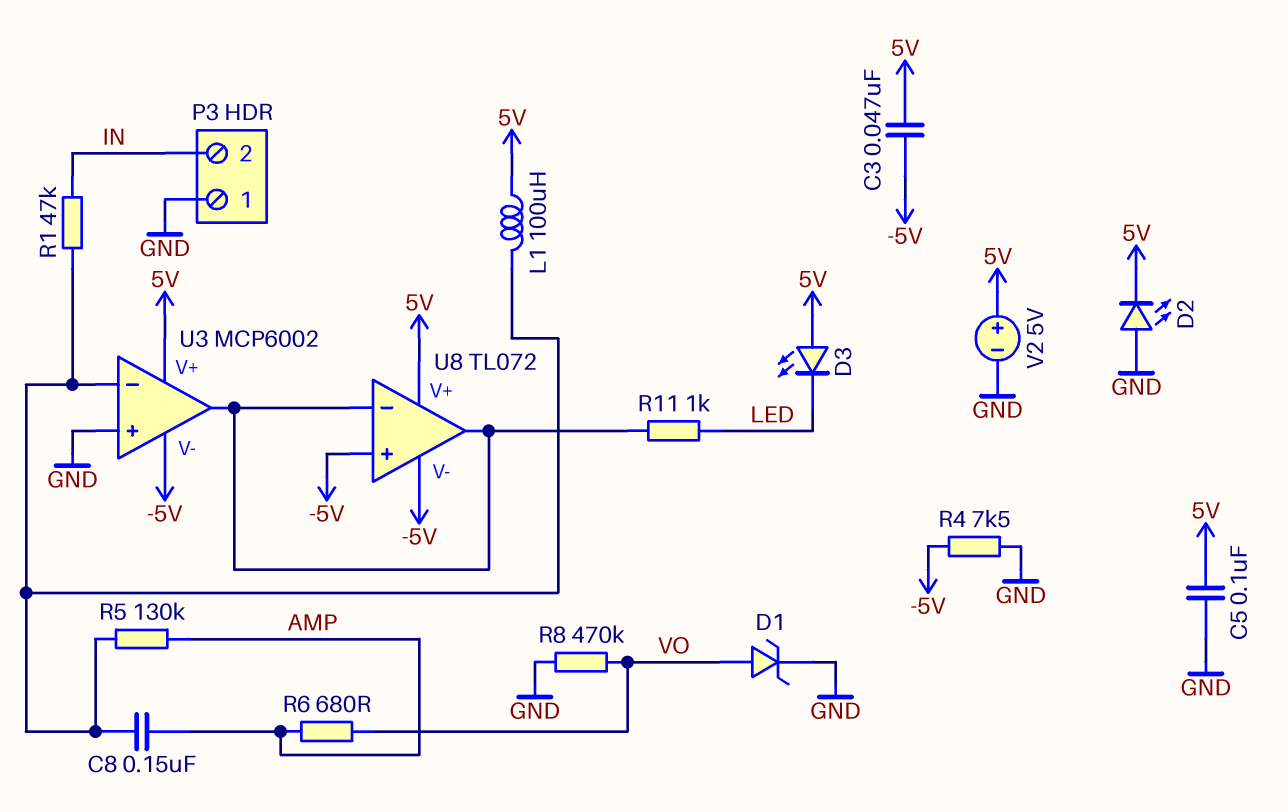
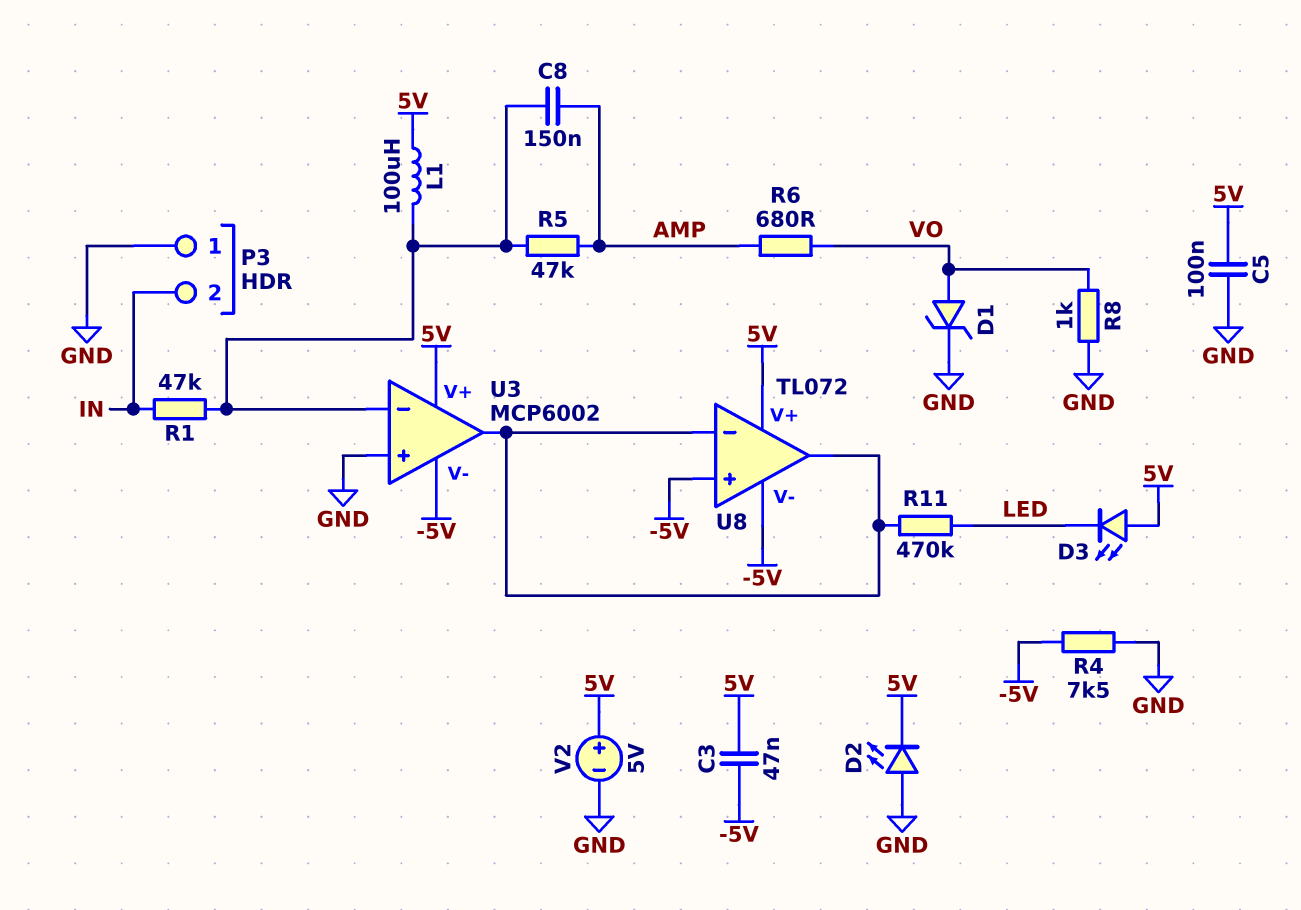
R5: 130k (AMP, U3/in-) -> 47k (AMP, U3/in-)
R8: 470k (GND, VO) -> 1k (GND, VO)
R11: 1k (LED, U3/out) -> 470k (LED, U3/out)

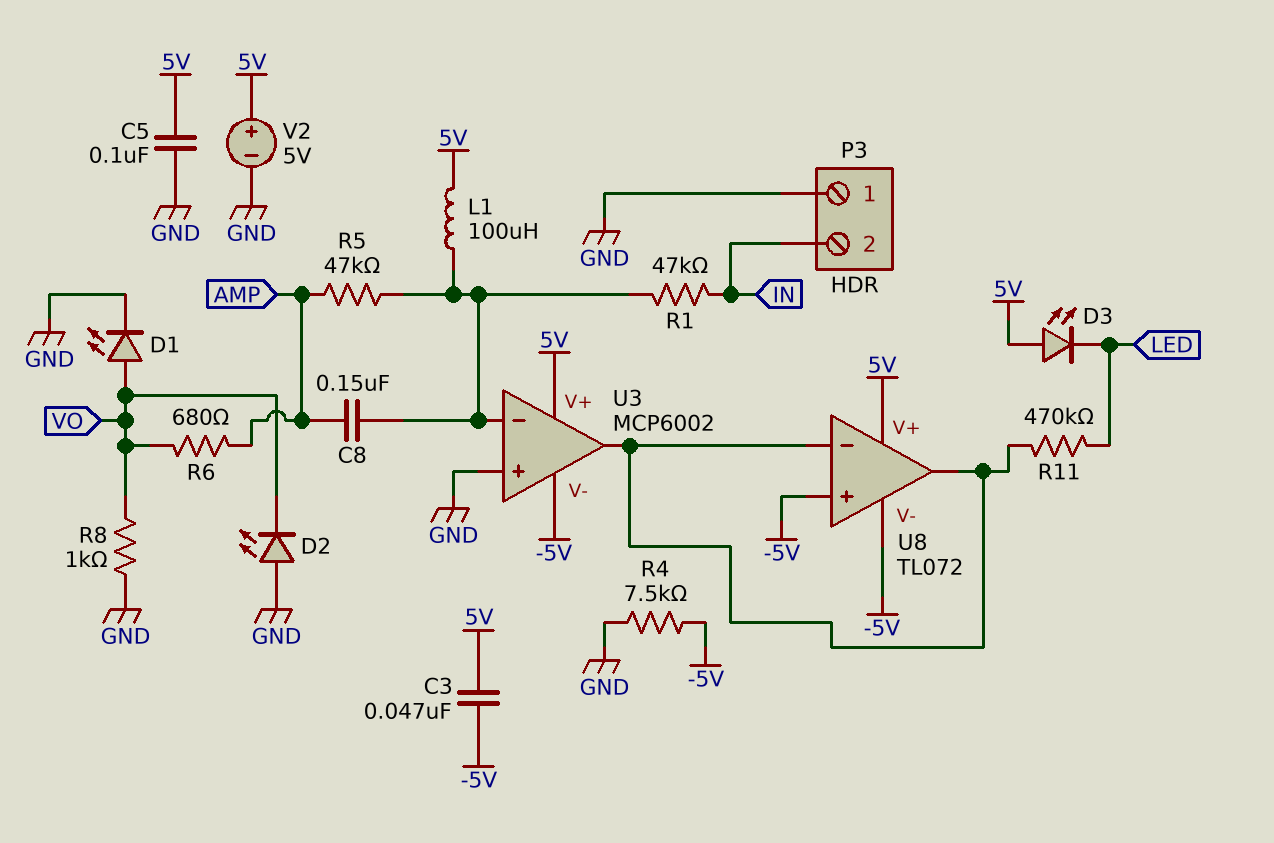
D1: zener (A VO, K GND) -> LED (A VO, K GND)
D2: LED (A GND, K 5V) -> LED (A GND, K VO)

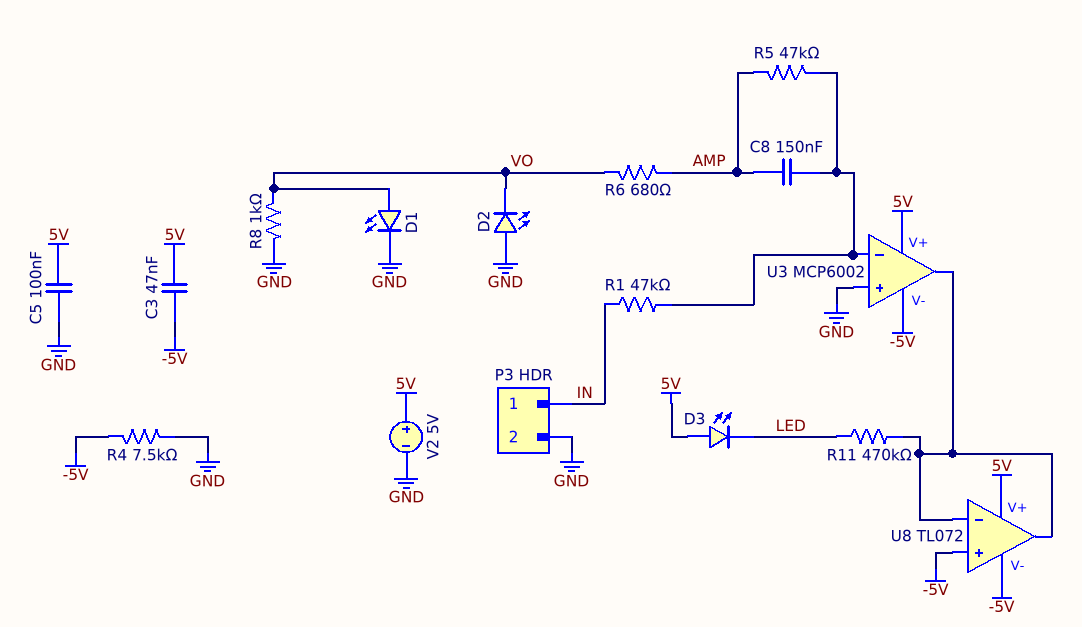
L1: 100uH (5V, U3/in-) -> none
P3 pin 1: GND -> IN
P3 pin 2: IN -> GND

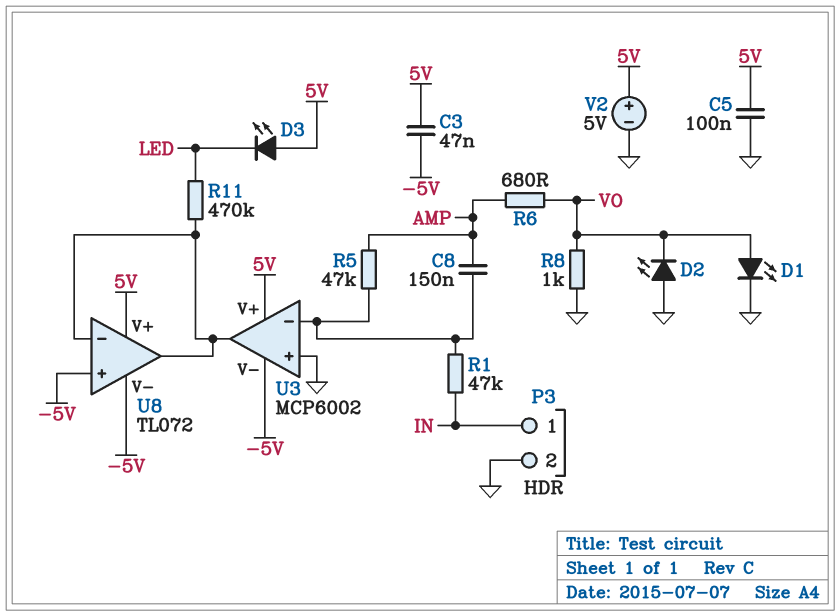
R4: 7.5k (-5V, GND) -> none

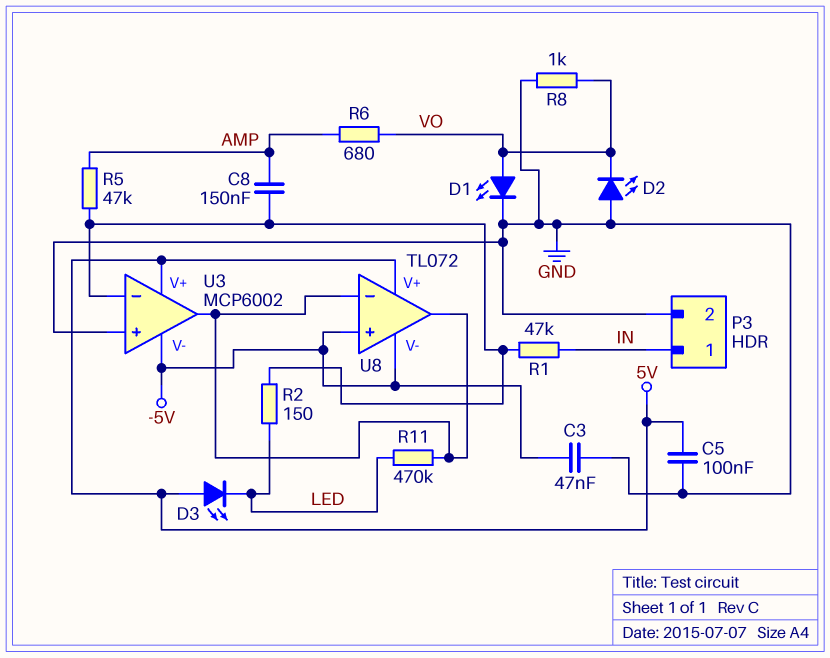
C3: 47nF (-5V, 5V) -> 47nF (-5V, GND)
R2: none -> 150 (LED, U3/in-)
V2: 5V (plus 5V, minus GND) -> none

